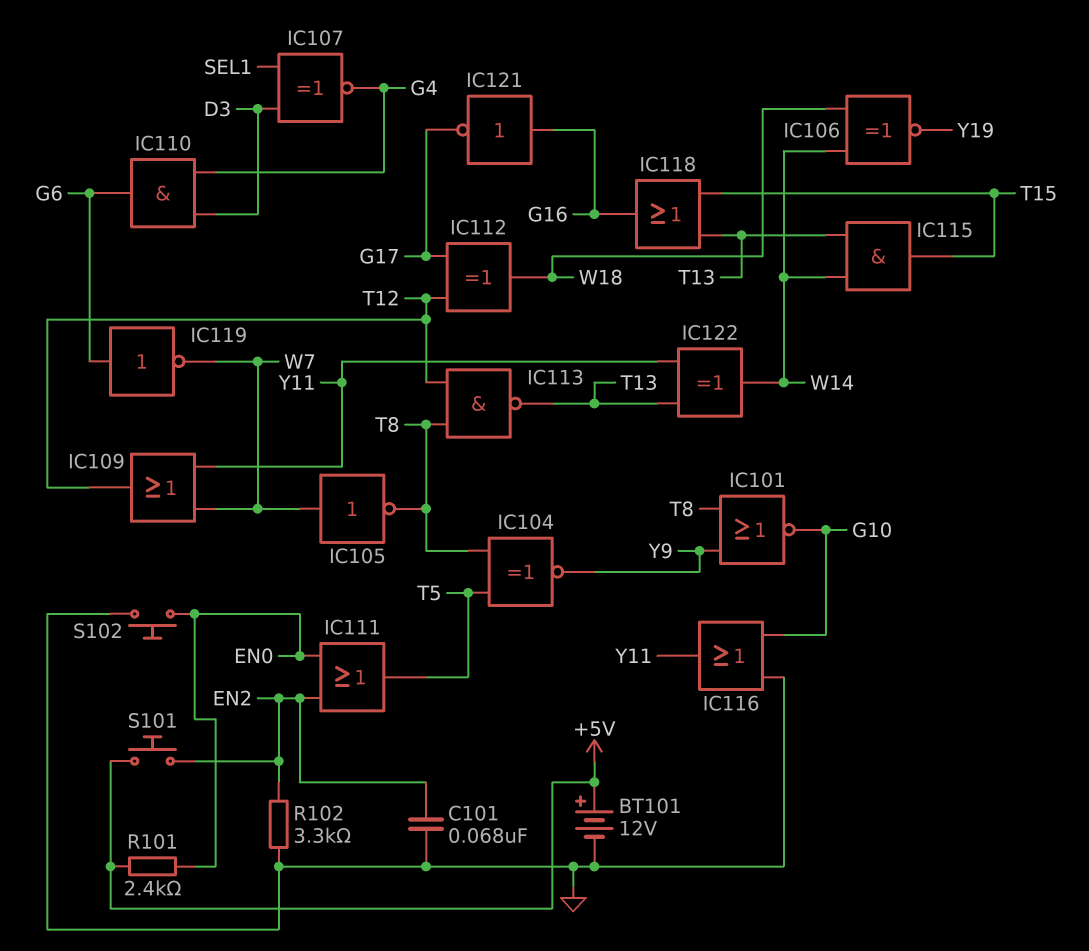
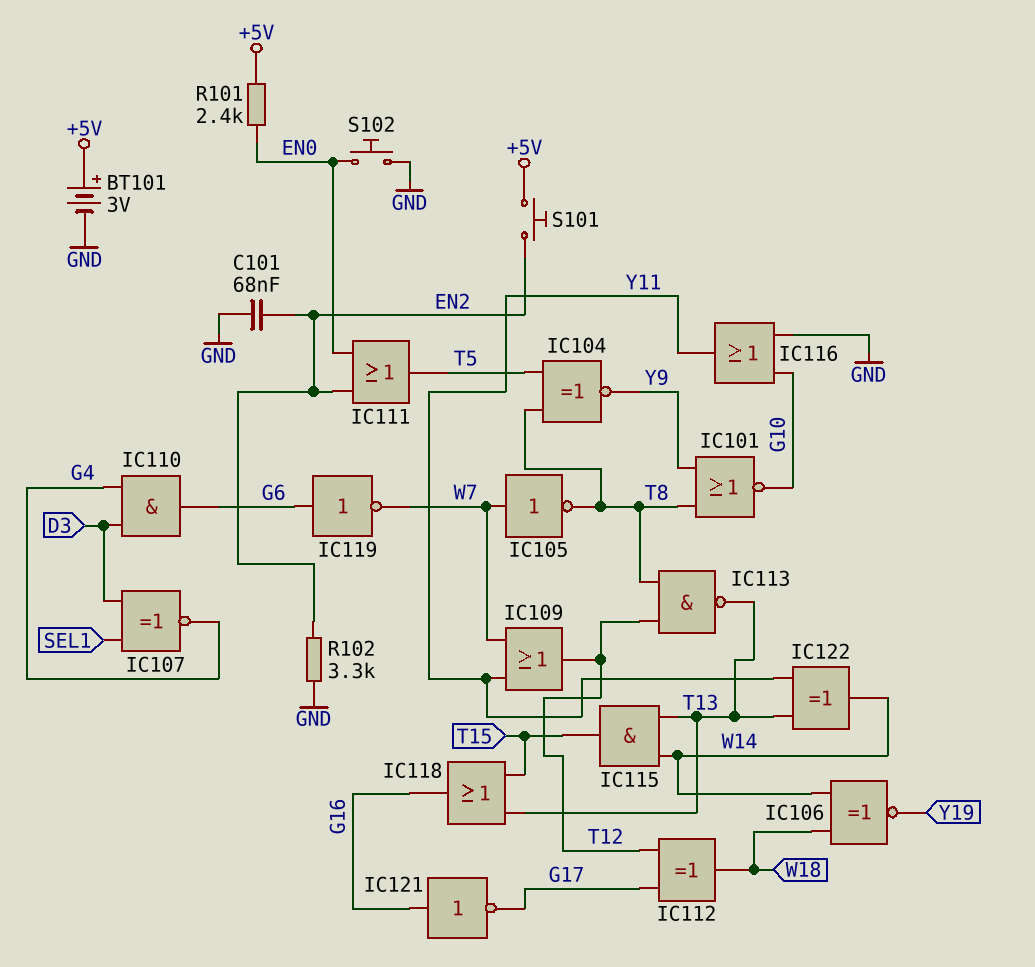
BT101: 12V (plus +5V, minus GND) -> 3V (plus +5V, minus GND)

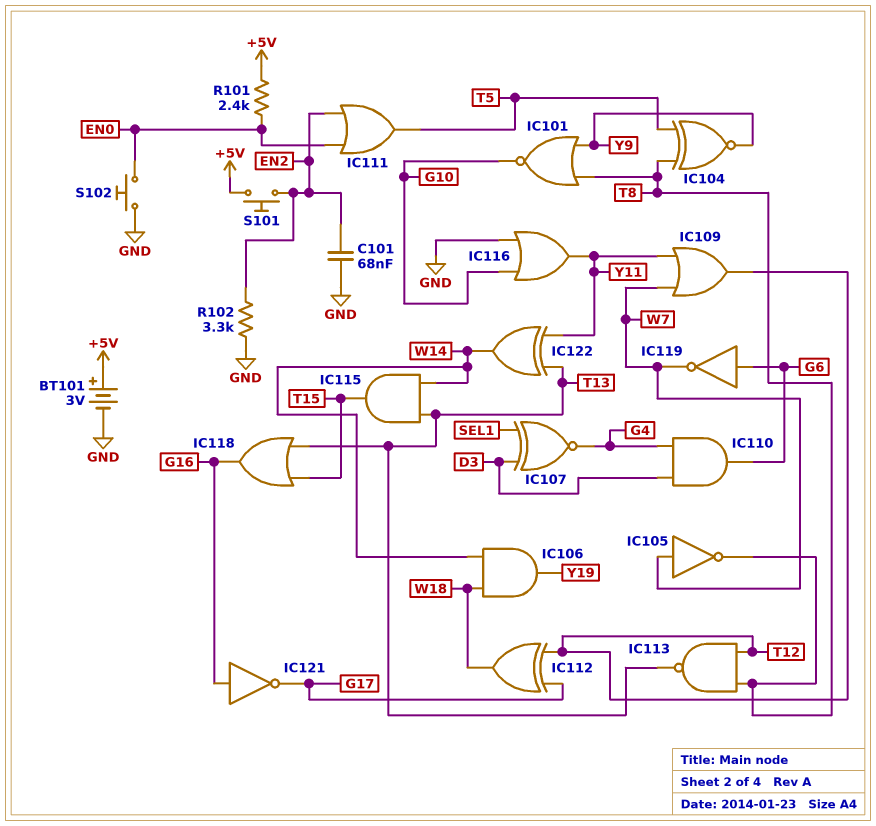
IC106: XNOR (in W14, in W18, out Y19) -> AND (in W14, in W18, out Y19)

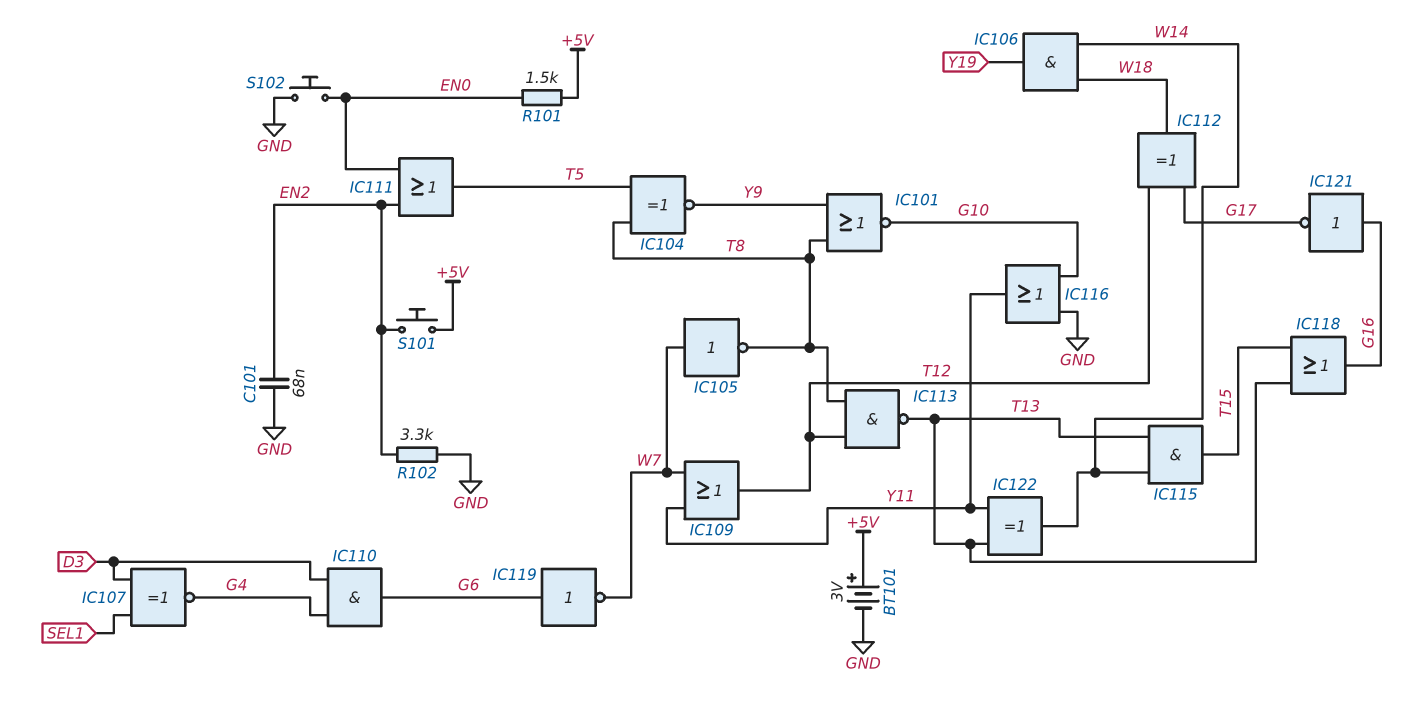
R101: 2.4k (+5V, EN0) -> 1.5k (+5V, EN0)

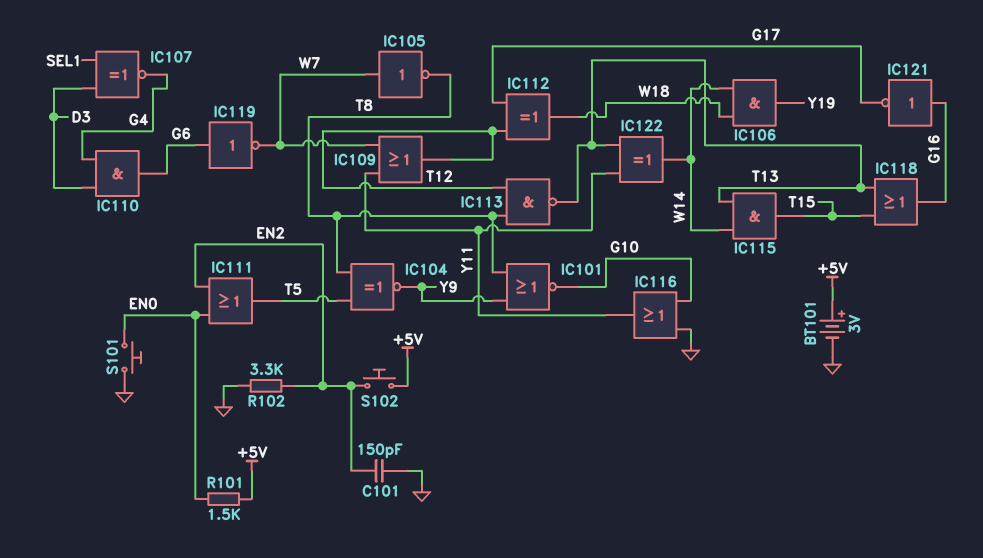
C101: 68nF (EN2, GND) -> 150pF (EN2, GND)
S101: button (+5V, EN2) -> button (EN0, GND)
S102: button (EN0, GND) -> button (+5V, EN2)

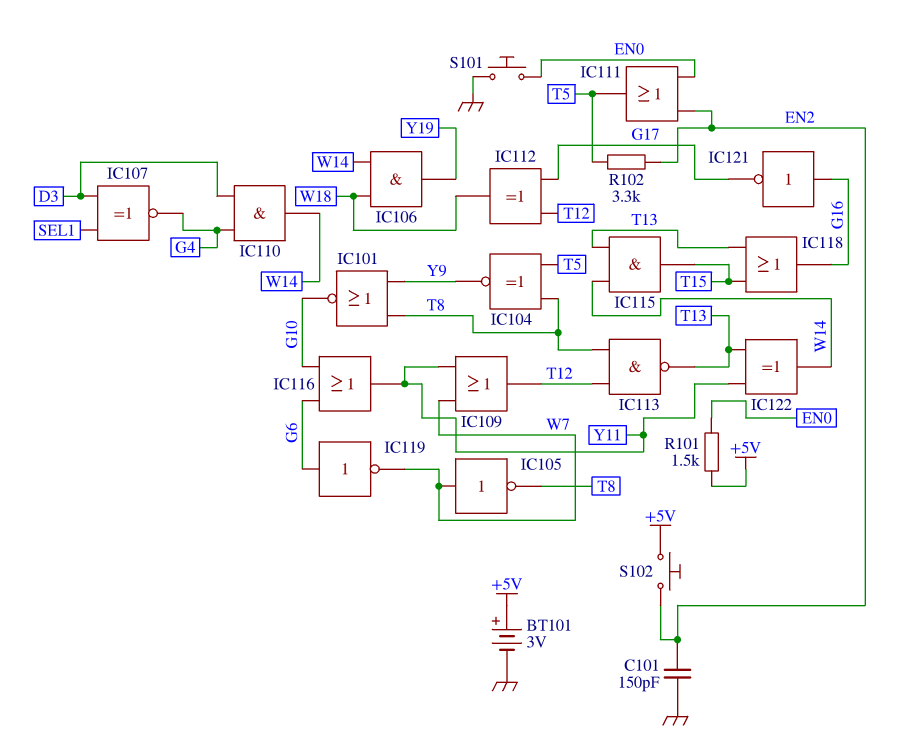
IC110: AND (in D3, in G4, out G6) -> AND (in D3, in G4, out W14)
IC116: OR (in G10, in GND, out Y11) -> OR (in G6, in G10, out Y11)
R102: 3.3k (EN2, GND) -> 3.3k (EN2, T5)

